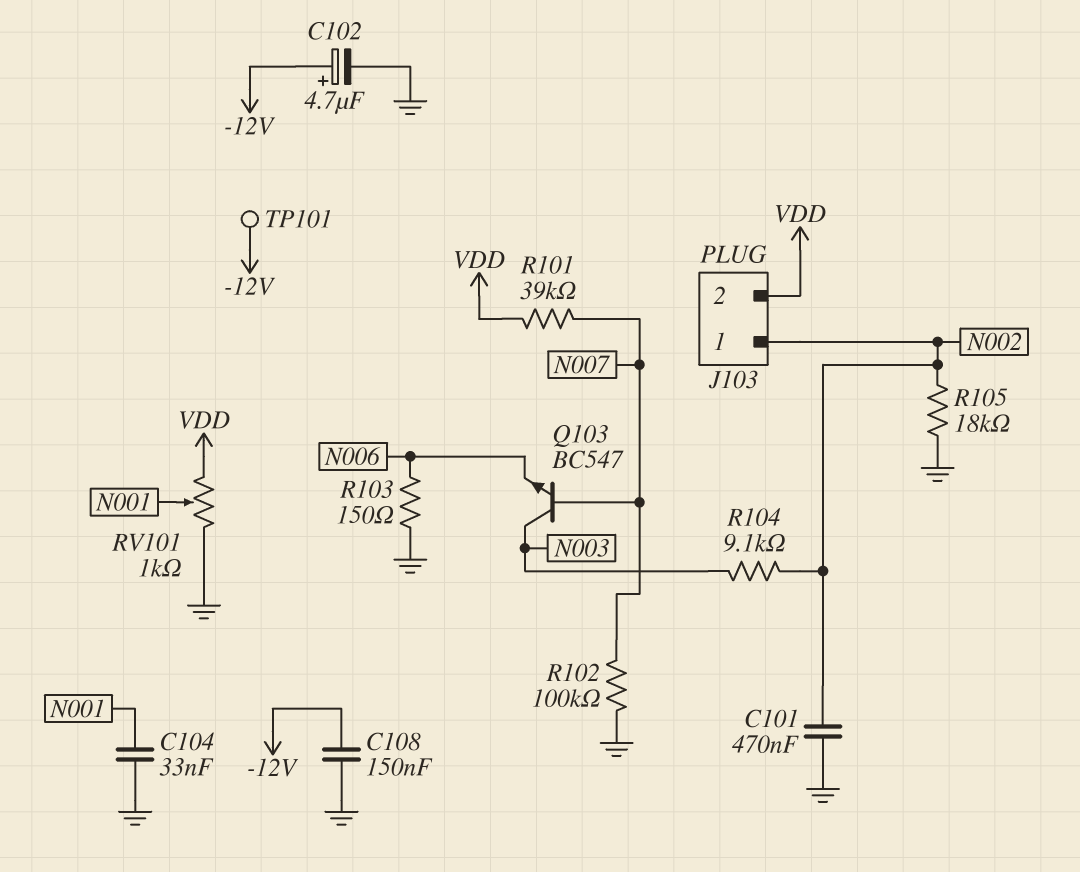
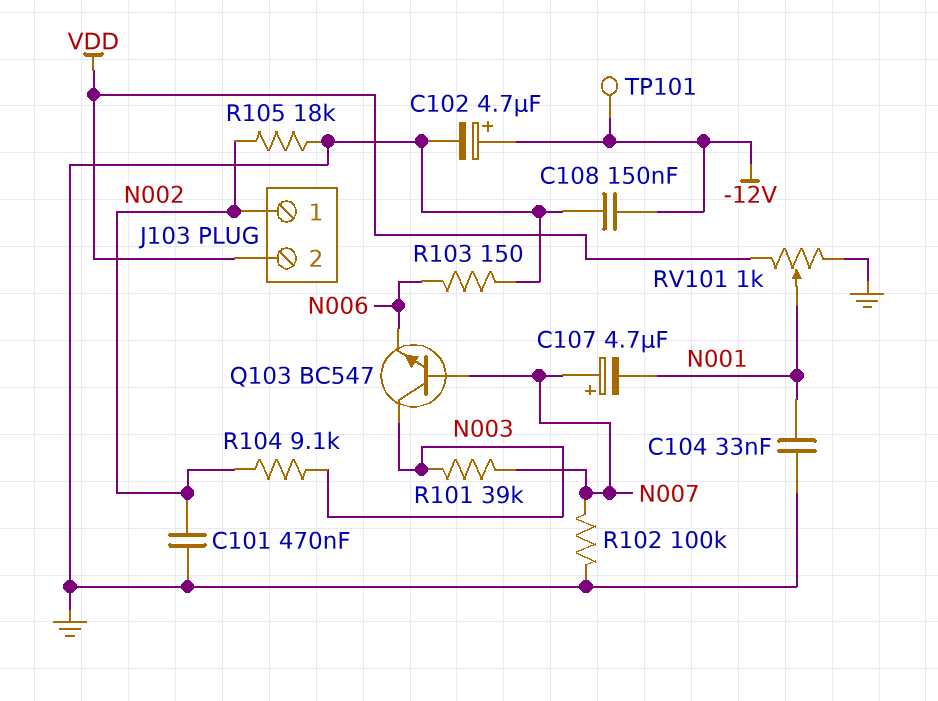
C107: none -> 4.7uF (plus N007, minus N001)
R101: 39k (N007, VDD) -> 39k (N003, N007)

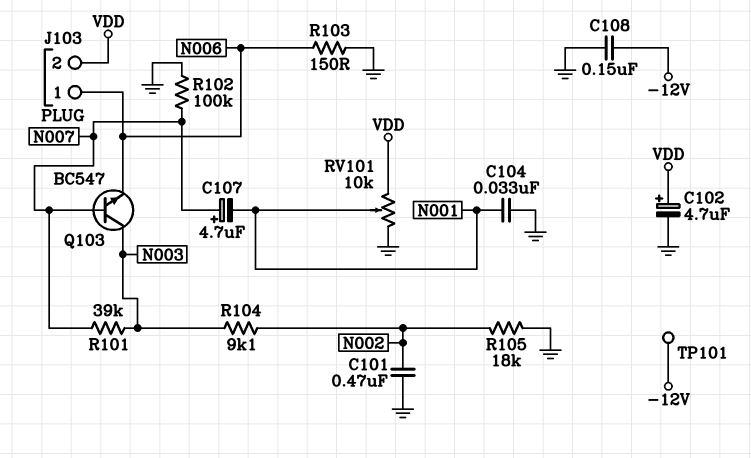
C102: 4.7uF (plus -12V, minus GND) -> 4.7uF (plus VDD, minus GND)
J103 pin 1: N002 -> N006
RV101: 1k (GND, VDD, wiper N001) -> 10k (GND, VDD, wiper N001)

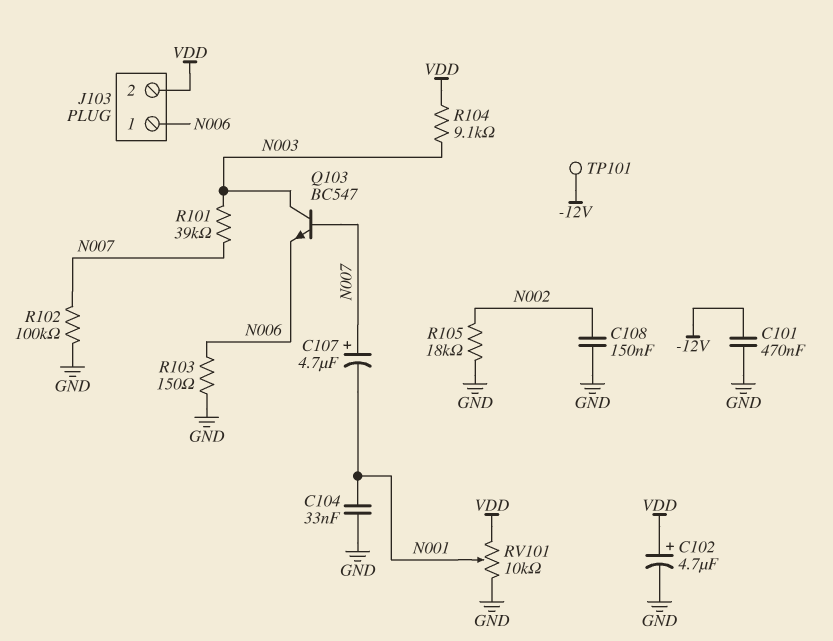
C101: 470nF (GND, N002) -> 470nF (-12V, GND)
C108: 150nF (-12V, GND) -> 150nF (GND, N002)
R104: 9.1k (N002, N003) -> 9.1k (N003, VDD)

